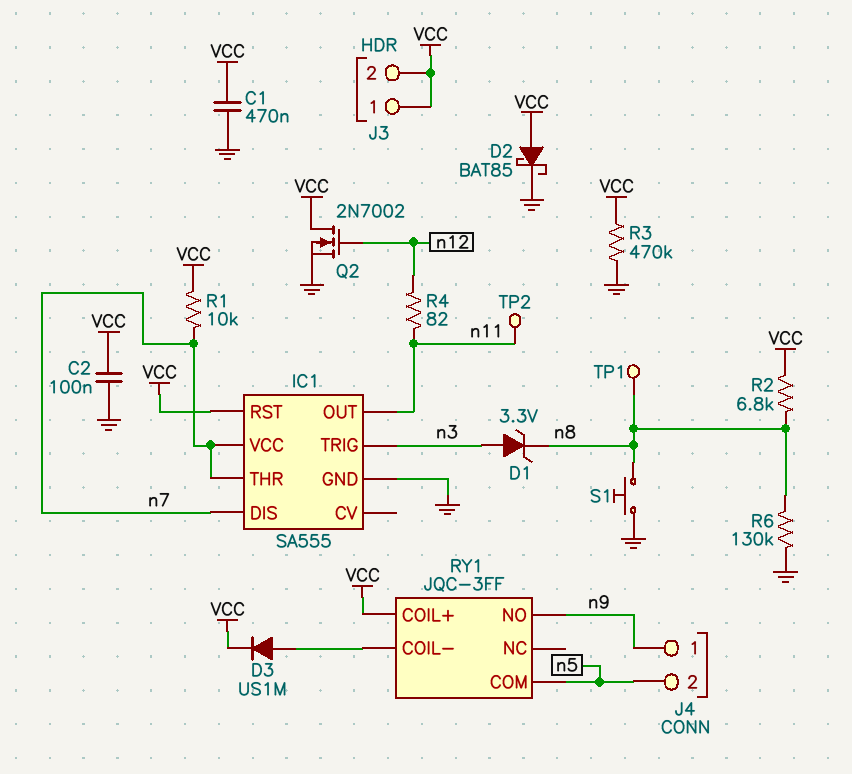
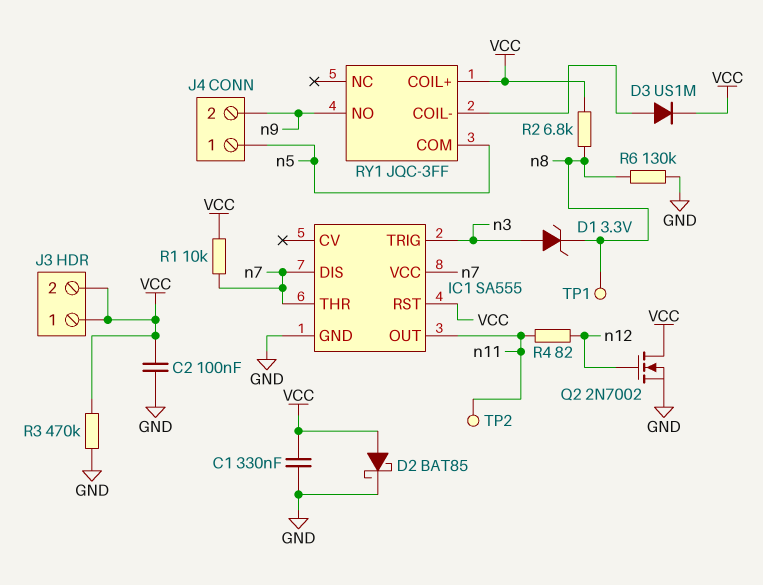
C1: 470nF (GND, VCC) -> 330nF (GND, VCC)
J4 pin 1: n9 -> n5
J4 pin 2: n5 -> n9
S1: button (GND, n8) -> none

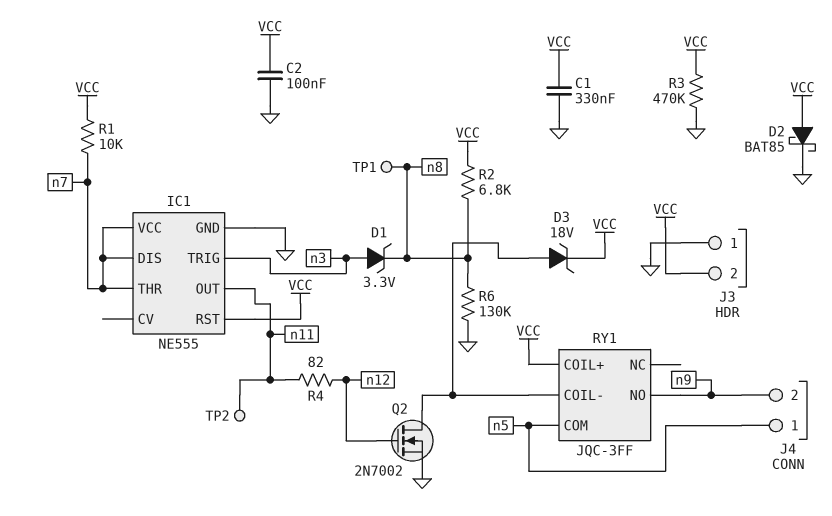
D3: diode US1M (A RY1/COIL-, K VCC) -> zener 18V (A RY1/COIL-, K VCC)
IC1: SA555 -> NE555
J3 pin 1: VCC -> GND
Q2: NMOS 2N7002 (G n12, D VCC, S GND) -> NMOS 2N7002 (G n12, D RY1/COIL-, S GND)

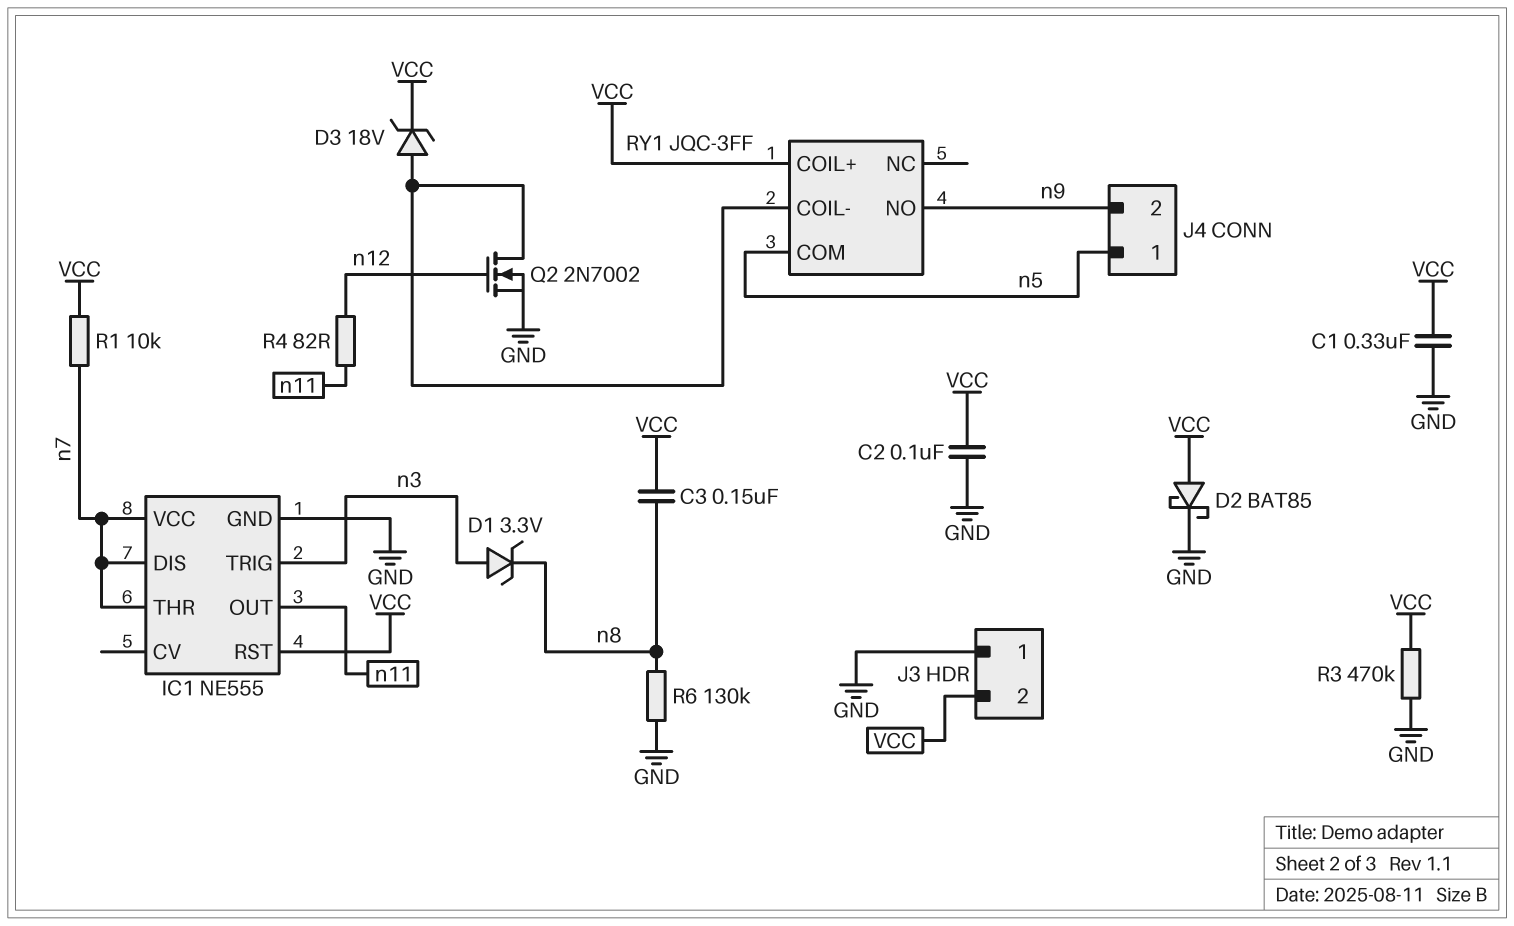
C3: none -> 150nF (VCC, n8)
R2: 6.8k (VCC, n8) -> none
TP1: test point (n8) -> none
TP2: test point (n11) -> none

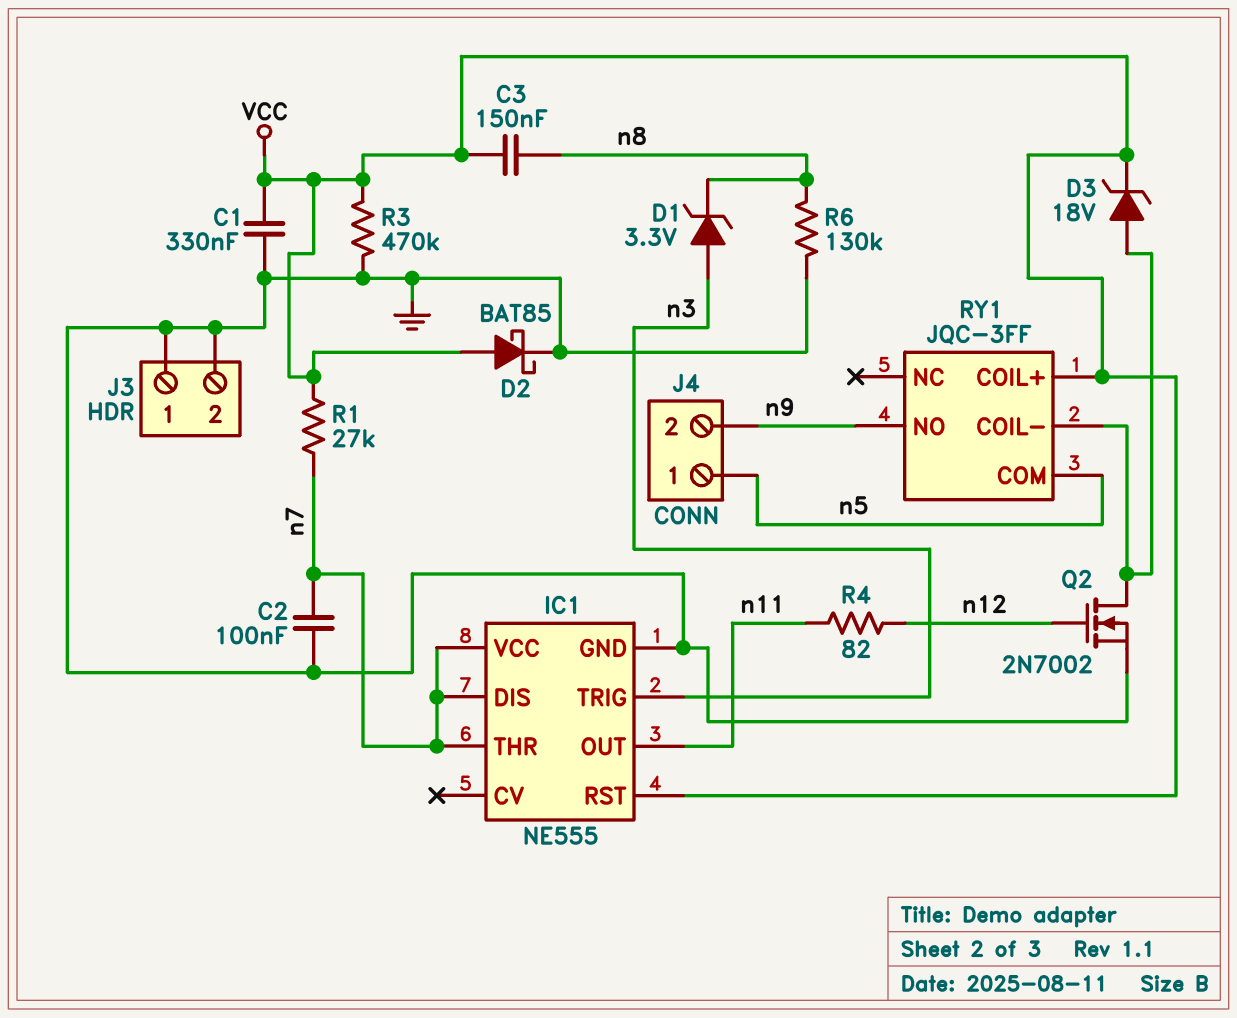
C2: 100nF (GND, VCC) -> 100nF (GND, n7)
J3 pin 2: VCC -> GND
R1: 10k (VCC, n7) -> 27k (VCC, n7)

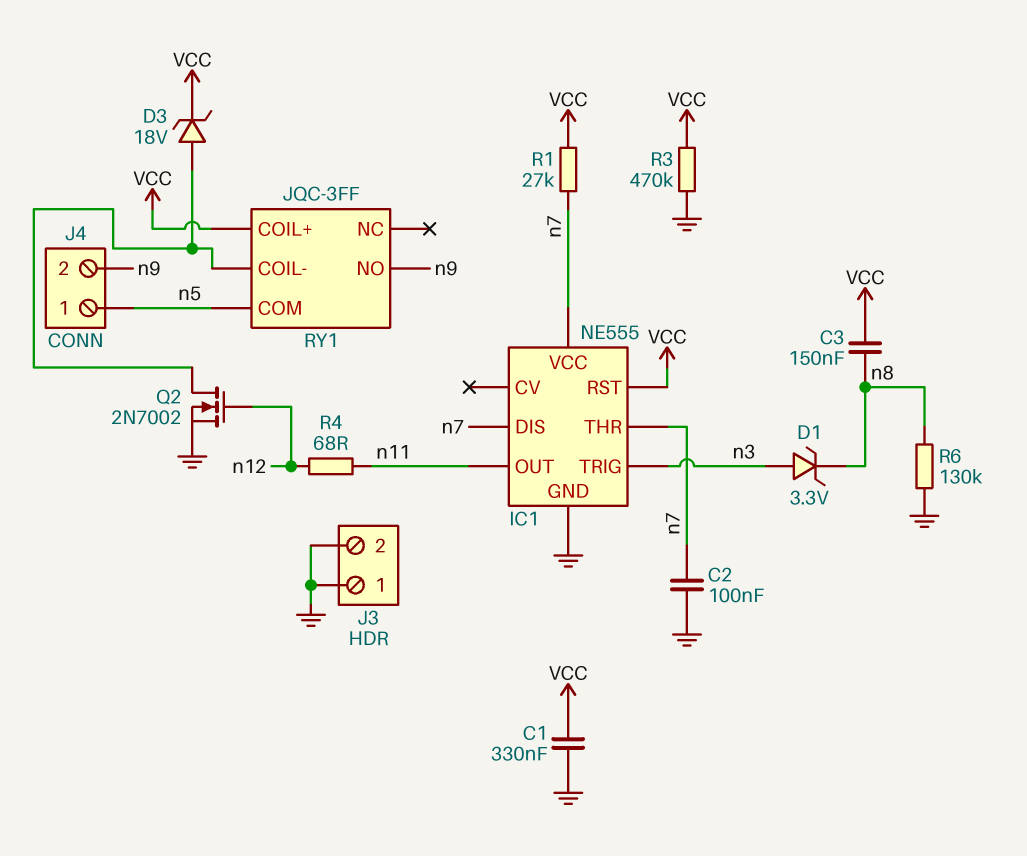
D2: schottky BAT85 (A VCC, K GND) -> none
R4: 82 (n11, n12) -> 68 (n11, n12)

